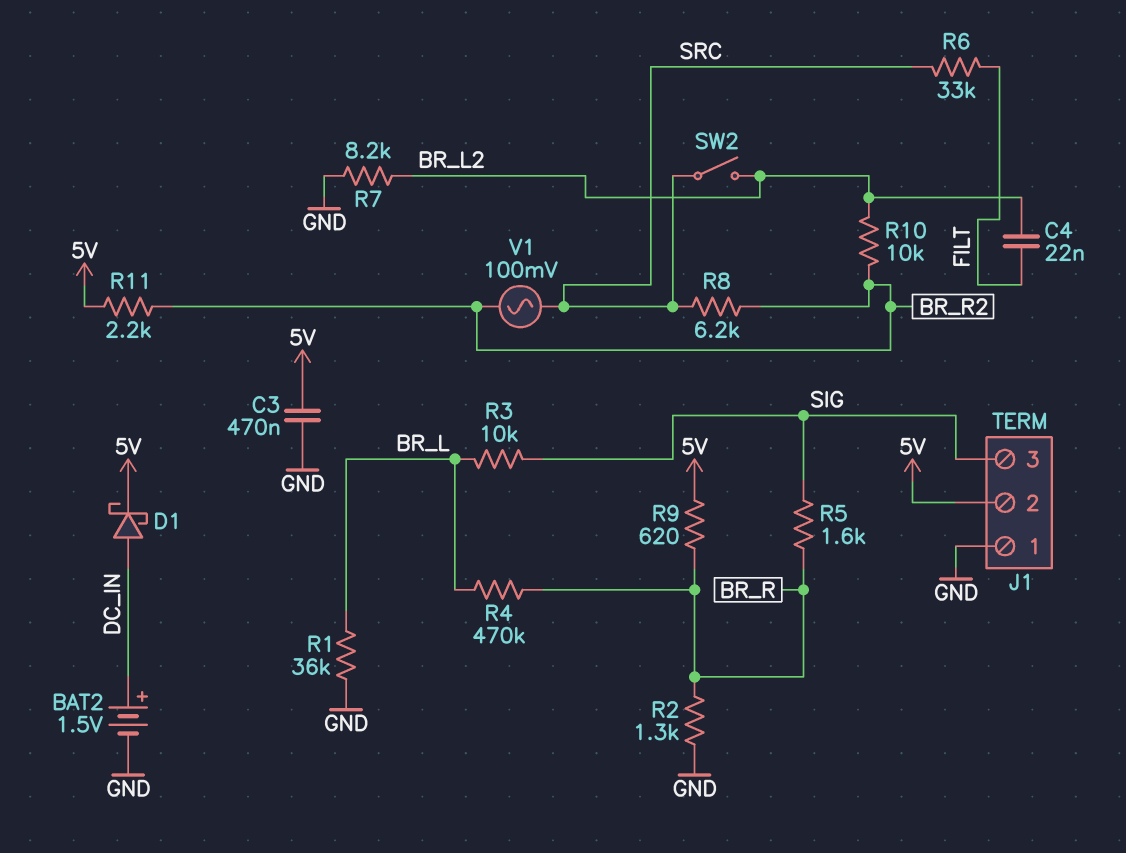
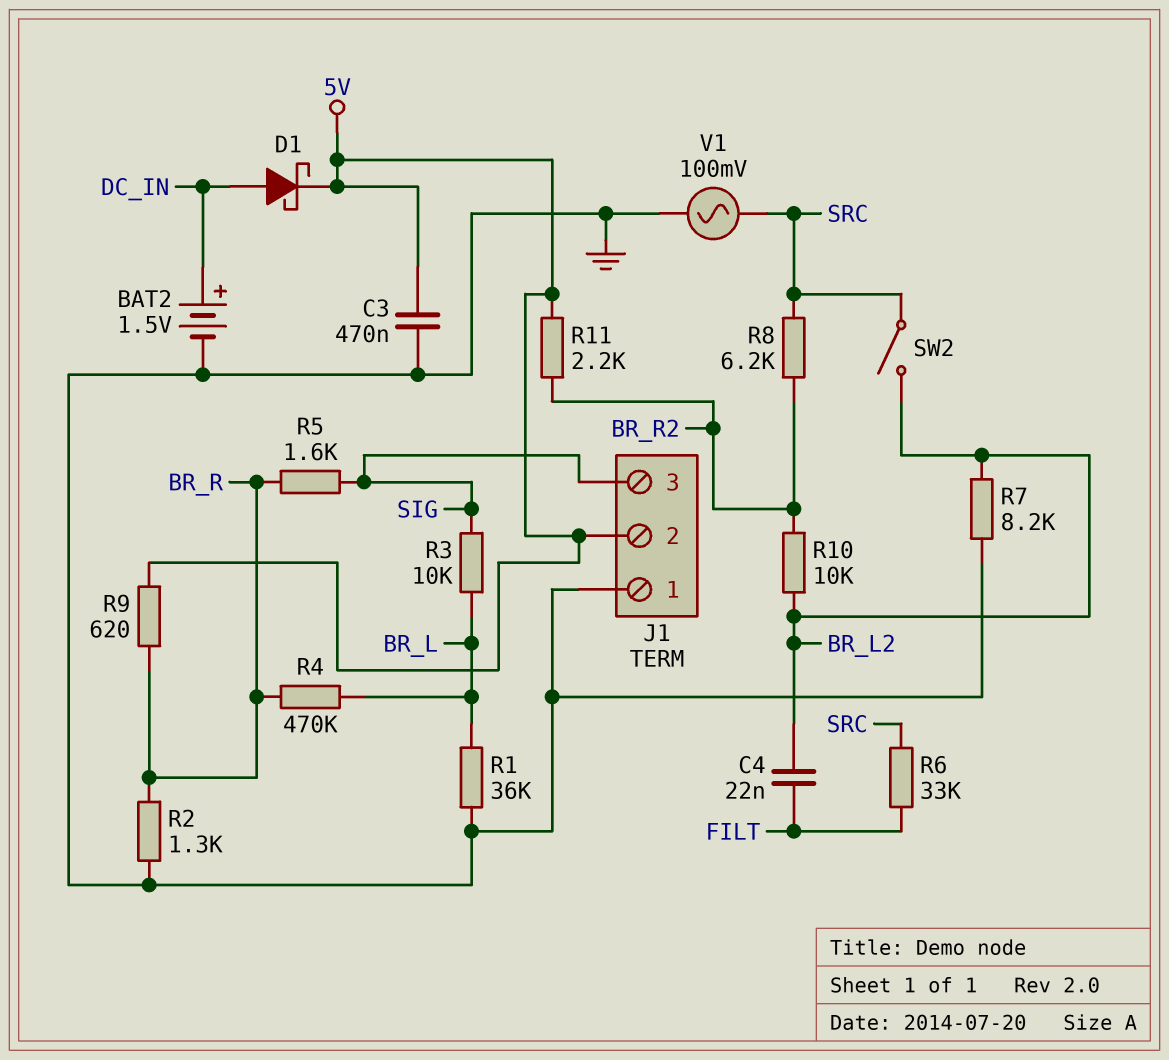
V1: AC 100mV (BR_R2, SRC) -> AC 100mV (GND, SRC)

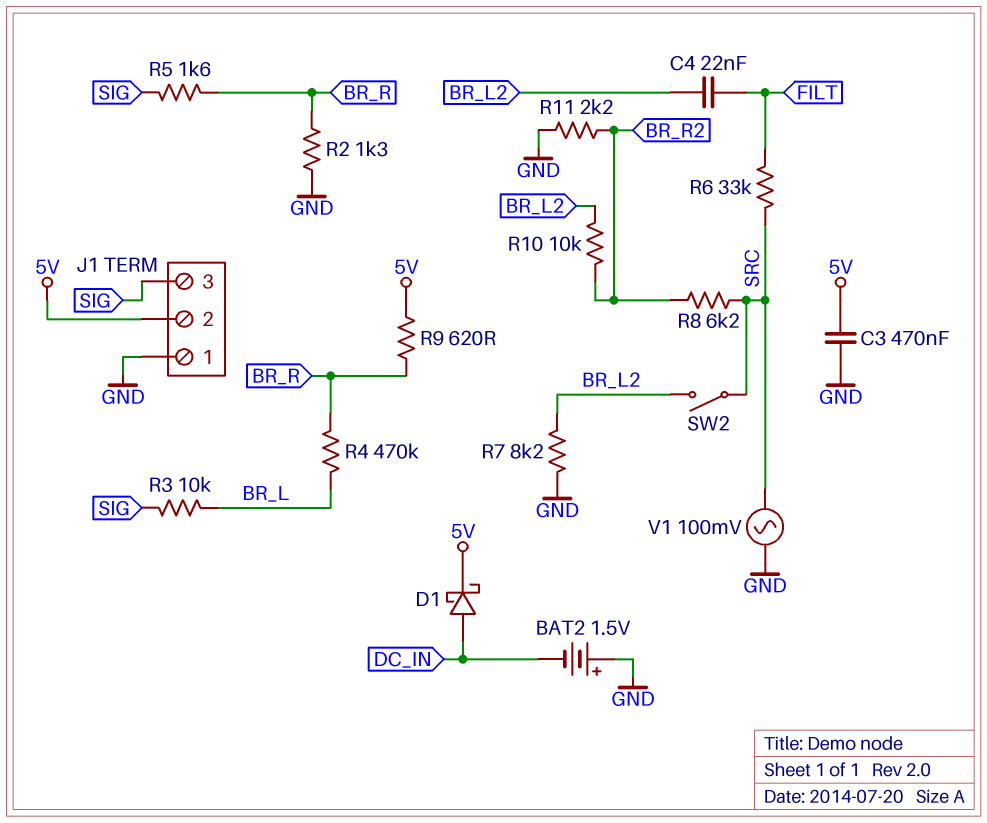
BAT2: 1.5V (plus DC_IN, minus GND) -> 1.5V (plus GND, minus DC_IN)
R1: 36k (BR_L, GND) -> none
R11: 2.2k (5V, BR_R2) -> 2.2k (BR_R2, GND)

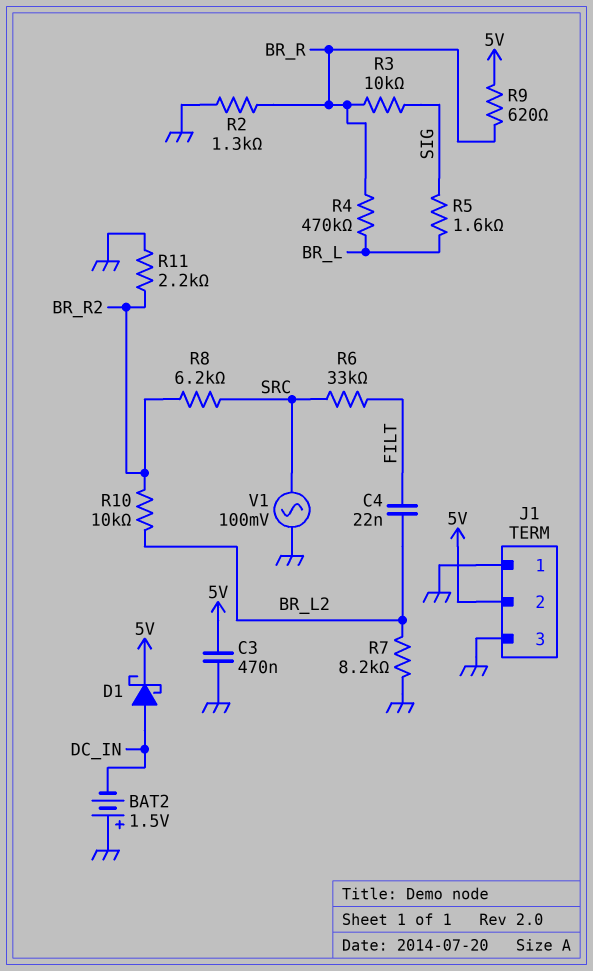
J1 pin 3: SIG -> GND
R3: 10k (BR_L, SIG) -> 10k (BR_R, SIG)
R5: 1.6k (BR_R, SIG) -> 1.6k (BR_L, SIG)
SW2: switch (BR_L2, SRC) -> none

